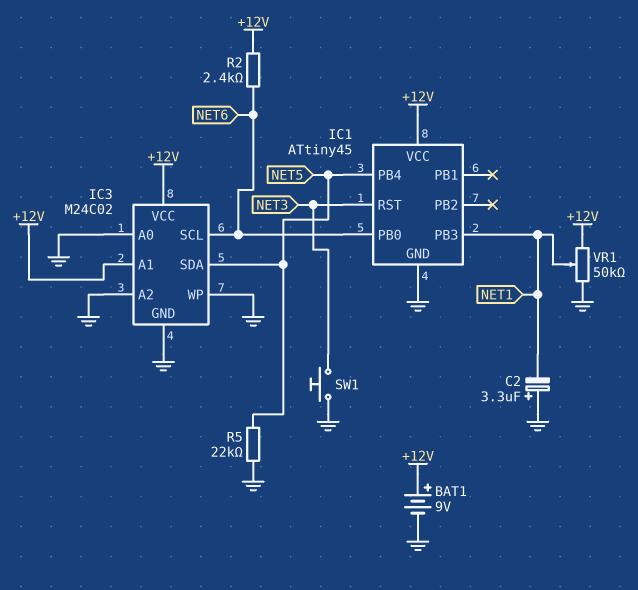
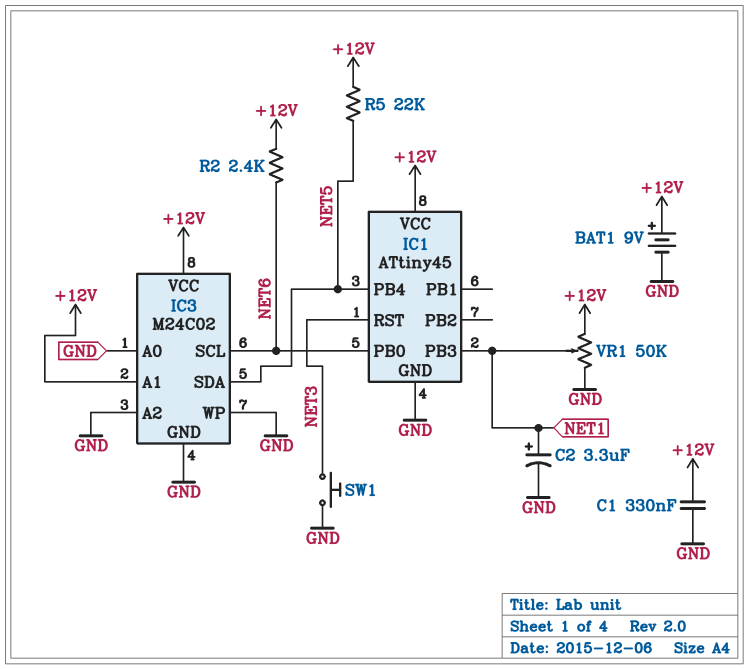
C1: none -> 330nF (+12V, GND)
C2: 3.3uF (plus GND, minus NET1) -> 3.3uF (plus NET1, minus GND)
R5: 22k (GND, NET5) -> 22k (+12V, NET5)

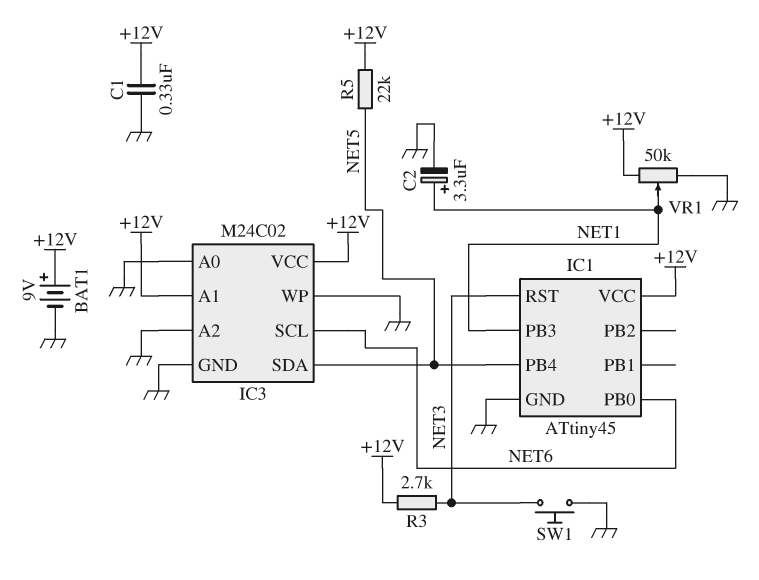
R2: 2.4k (+12V, NET6) -> none
R3: none -> 2.7k (+12V, NET3)

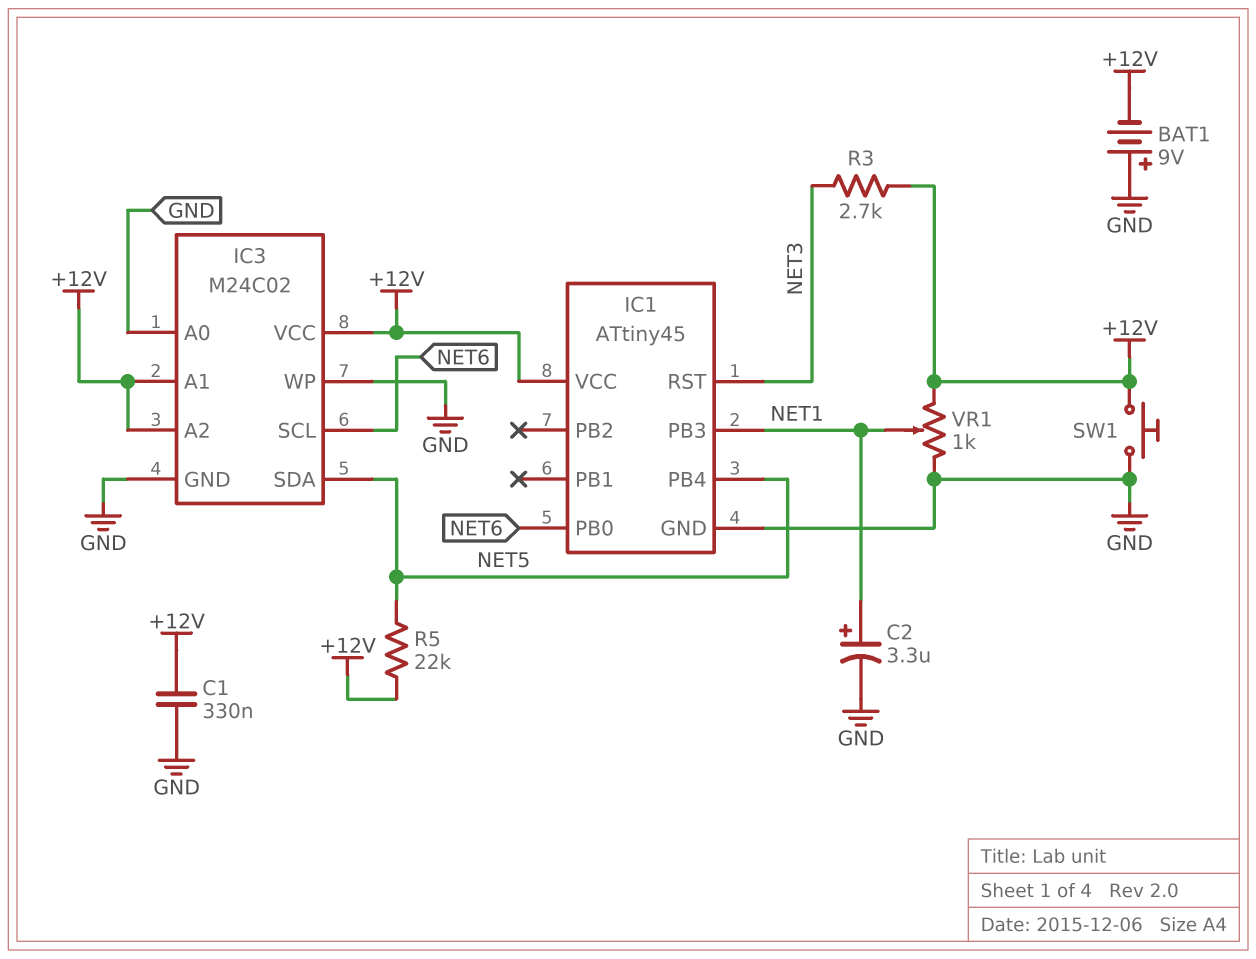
BAT1: 9V (plus +12V, minus GND) -> 9V (plus GND, minus +12V)
IC3 pin A2: GND -> +12V
SW1: button (GND, NET3) -> button (+12V, GND)
VR1: 50k (+12V, GND, wiper NET1) -> 1k (+12V, GND, wiper NET1)

